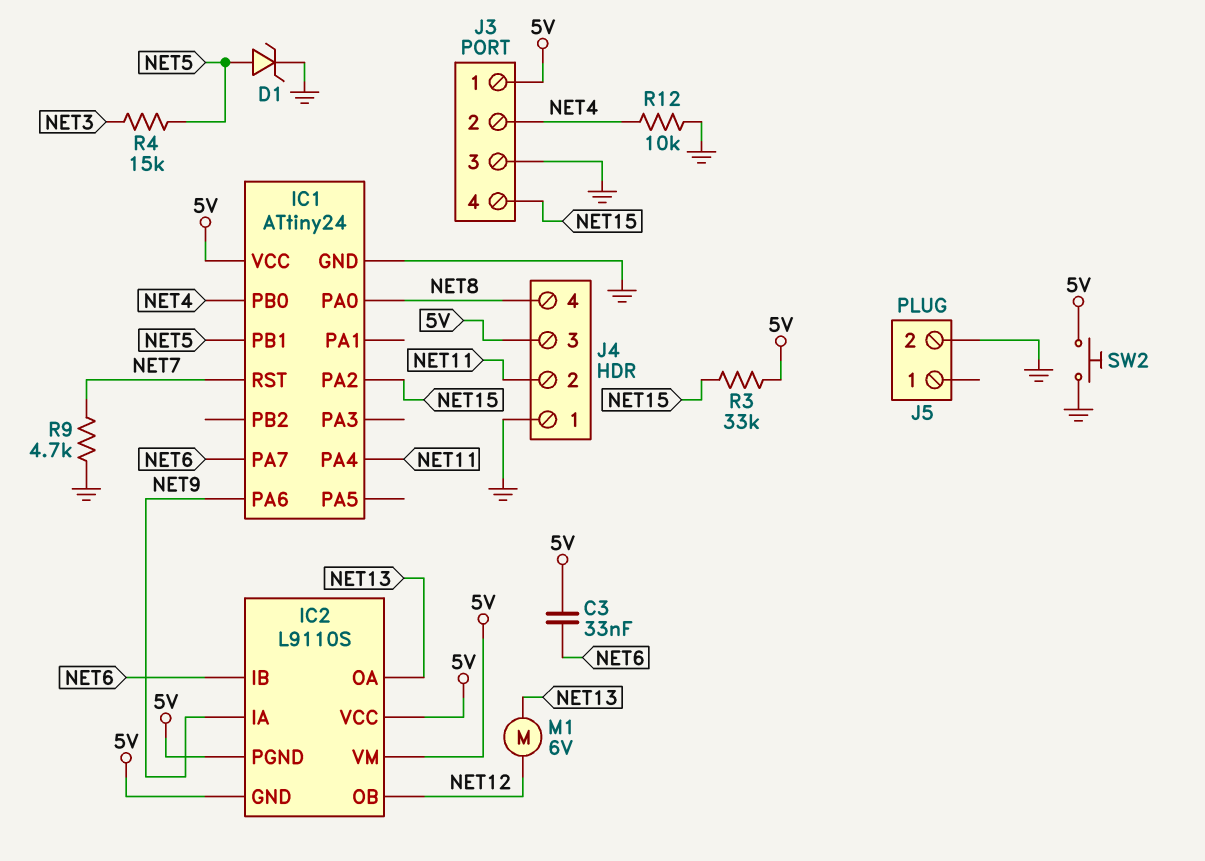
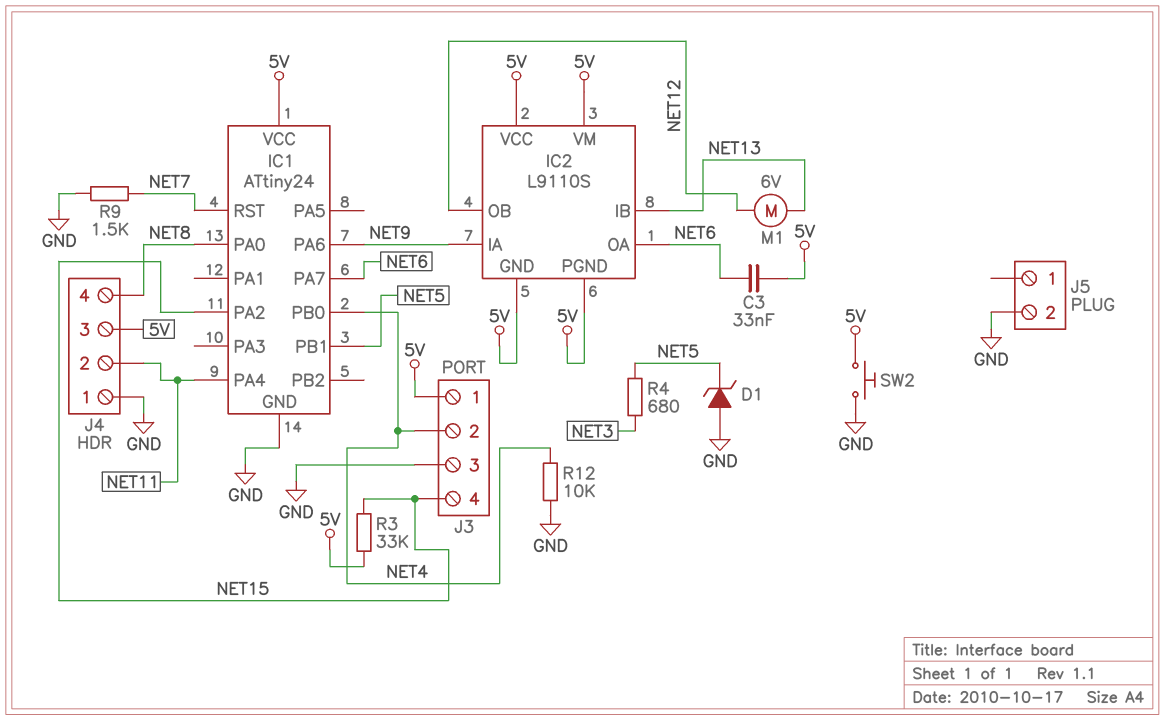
D1: zener (A NET5, K GND) -> zener (A GND, K NET5)
IC2 pin IB: NET6 -> NET13
IC2 pin OA: NET13 -> NET6
R4: 15k (NET3, NET5) -> 680 (NET3, NET5)
R9: 4.7k (GND, NET7) -> 1.5k (GND, NET7)

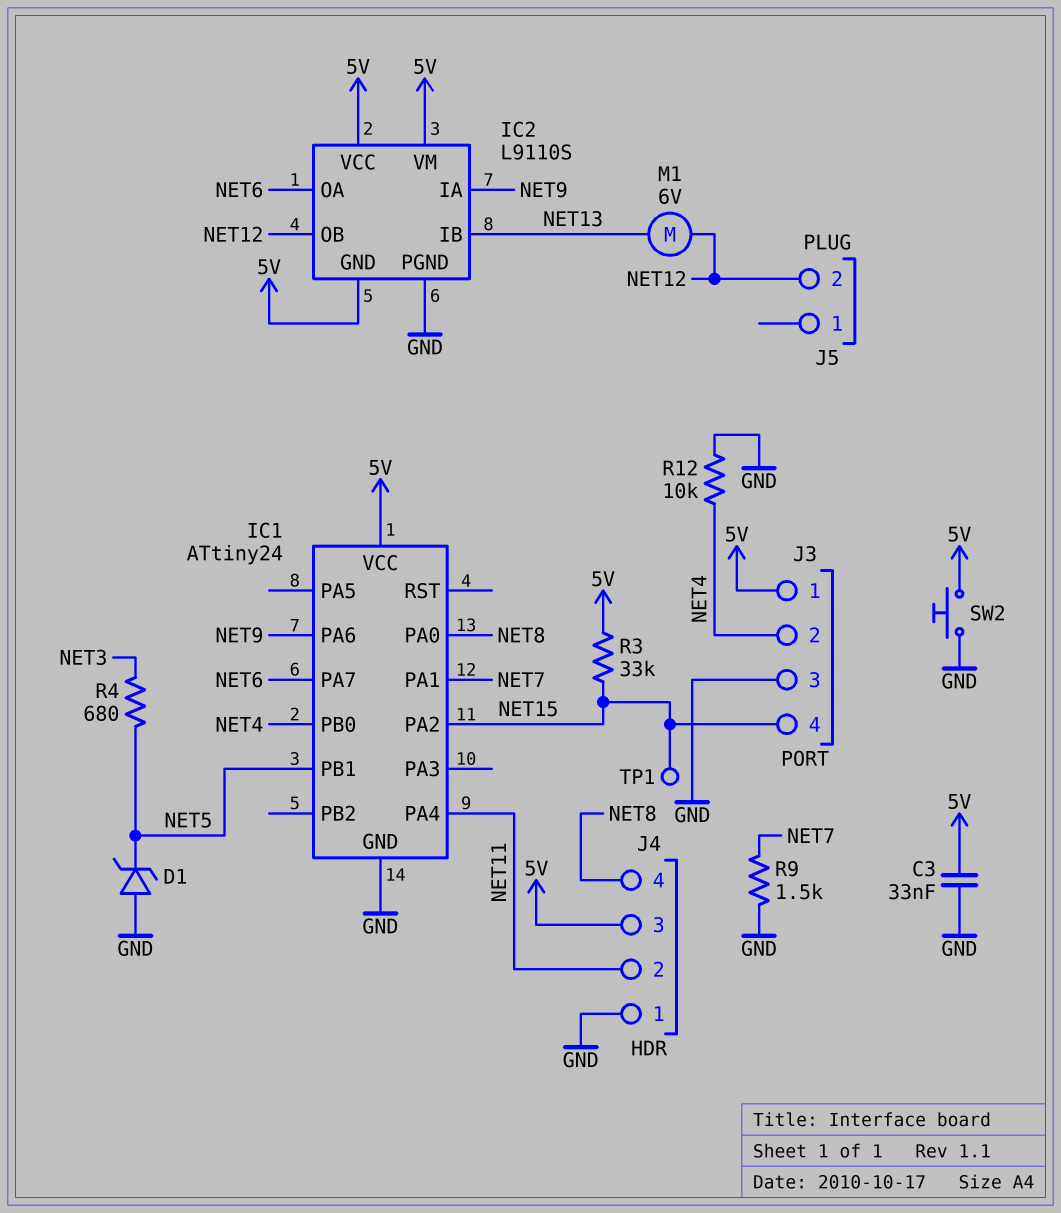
C3: 33nF (5V, NET6) -> 33nF (5V, GND)
IC1 pin PA1: none -> NET7
IC1 pin RST: NET7 -> none
IC2 pin PGND: 5V -> GND
J5 pin 2: GND -> NET12
TP1: none -> test point (NET15)

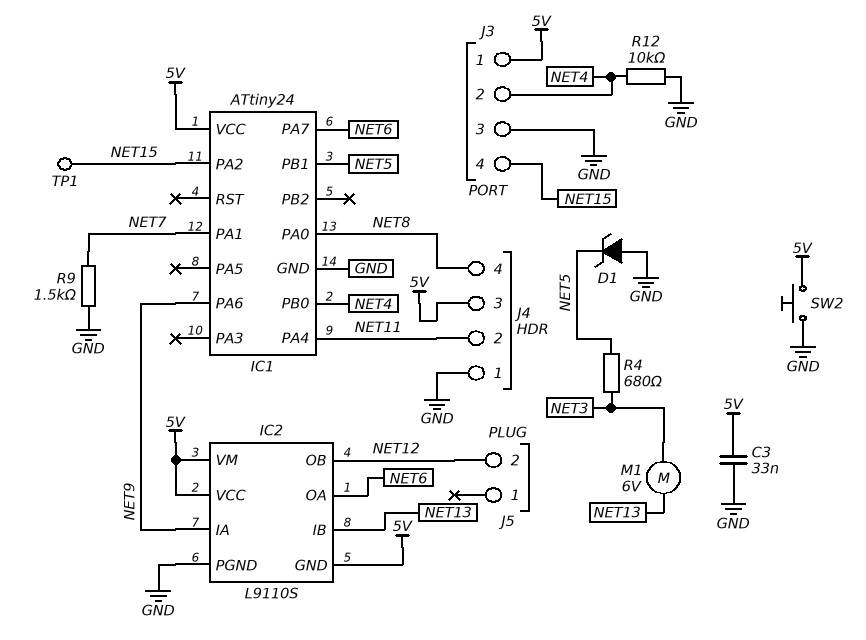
M1: motor 6V (NET12, NET13) -> motor 6V (NET3, NET13)
R3: 33k (5V, NET15) -> none

